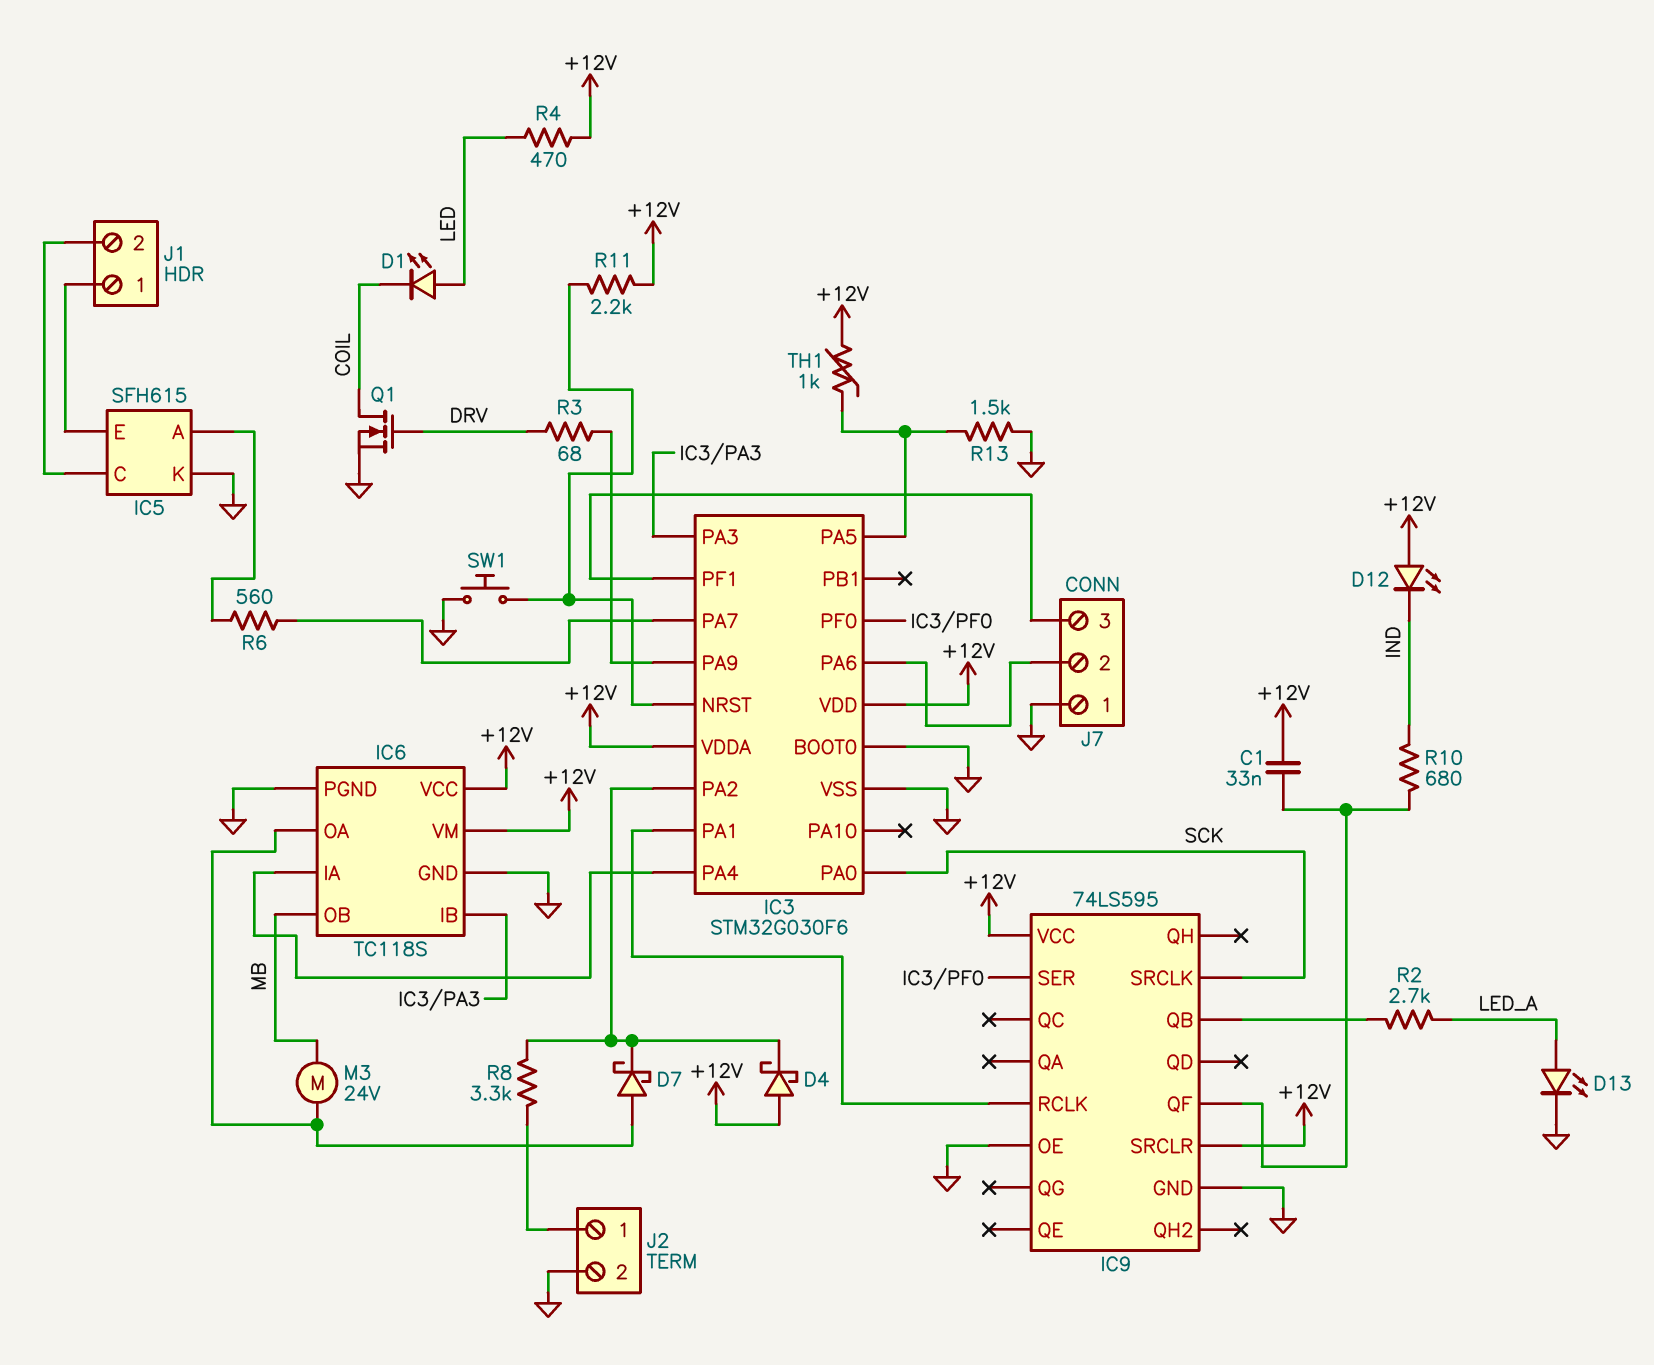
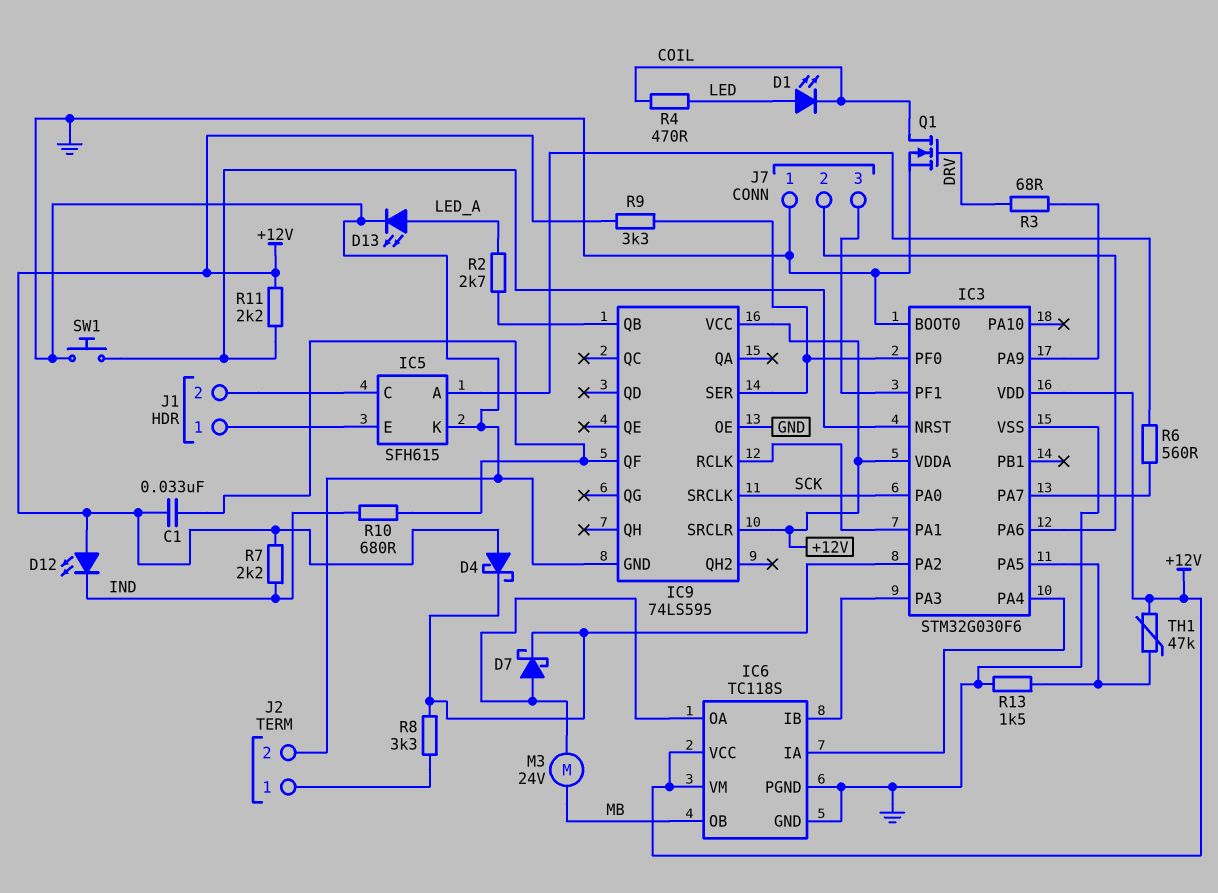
R4: 470 (+12V, LED) -> 470 (COIL, LED)
R7: none -> 2.2k (+12V, IND)
R9: none -> 3.3k (+12V, IC3/PF0)
TH1: 1k (+12V, IC3/PA5) -> 47k (+12V, IC3/PA5)

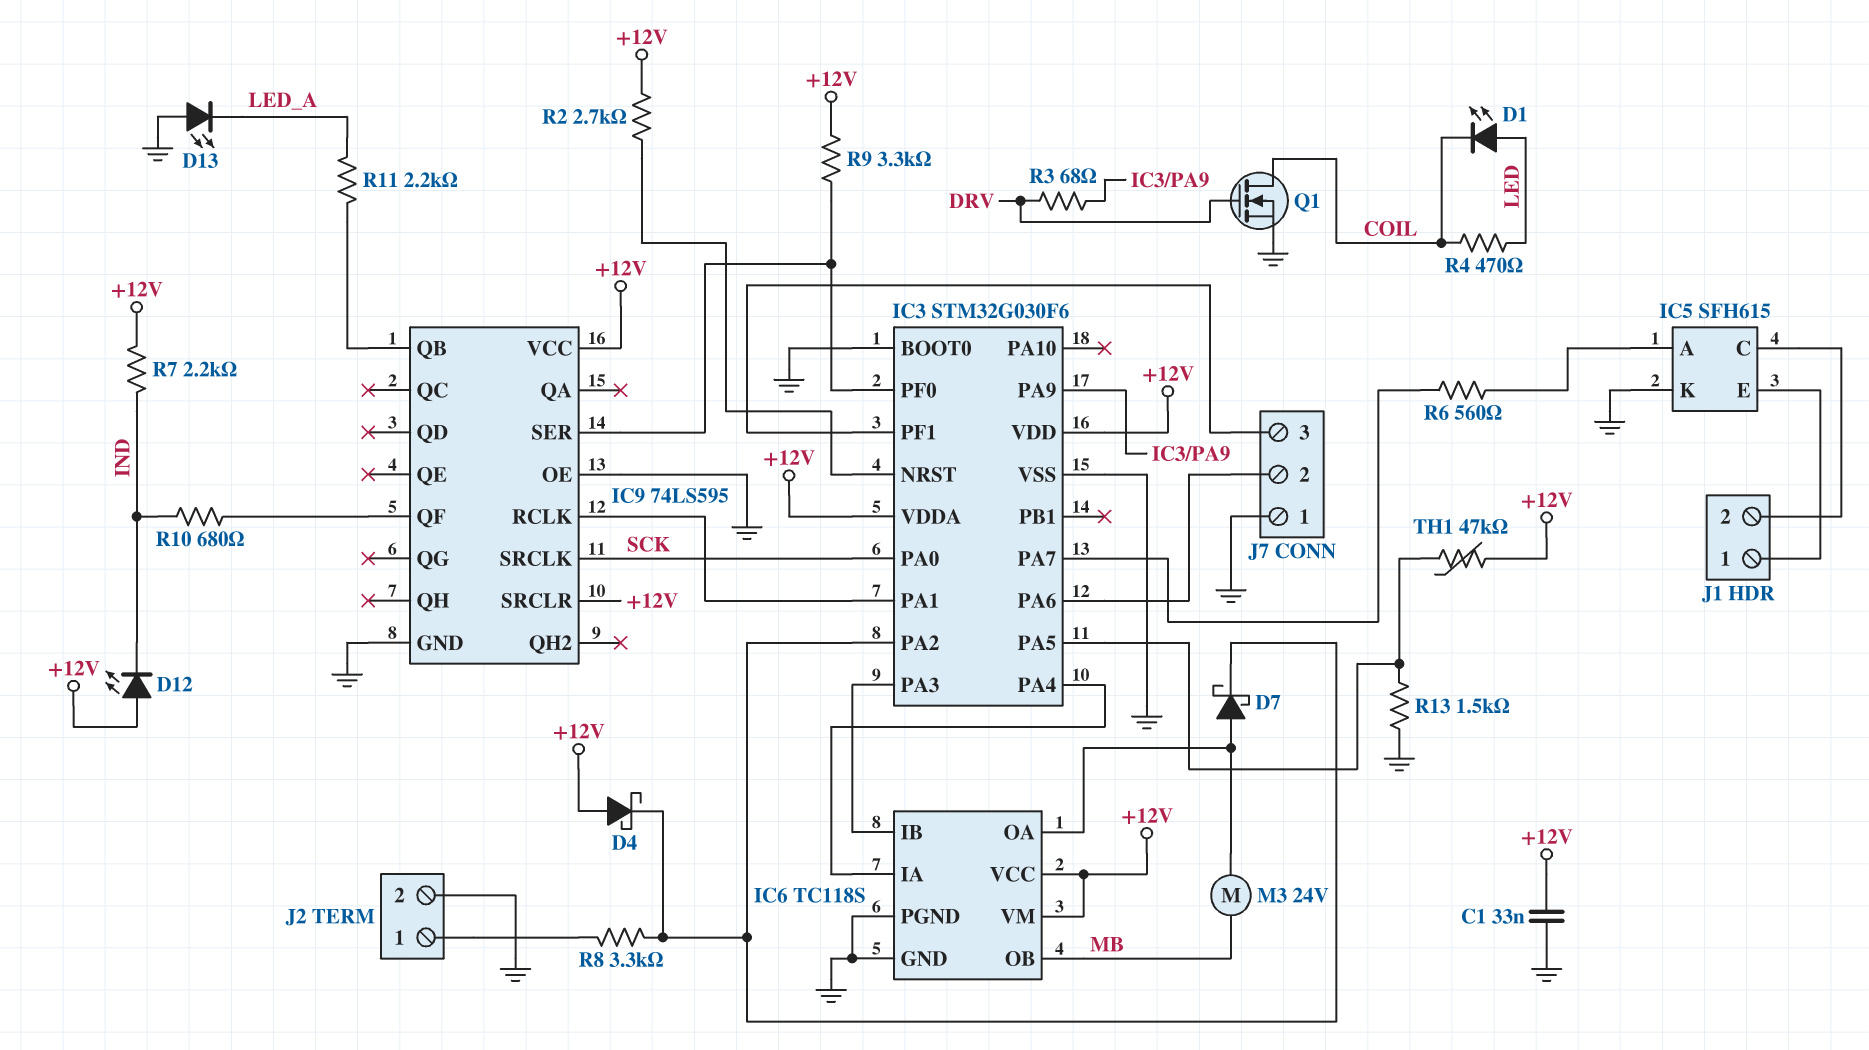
C1: 33nF (+12V, IC9/QF) -> 33nF (+12V, GND)
D13: LED (A LED_A, K GND) -> LED (A GND, K LED_A)
R2: 2.7k (IC9/QB, LED_A) -> 2.7k (+12V, IC3/NRST)
R11: 2.2k (+12V, IC3/NRST) -> 2.2k (IC9/QB, LED_A)
SW1: button (GND, IC3/NRST) -> none

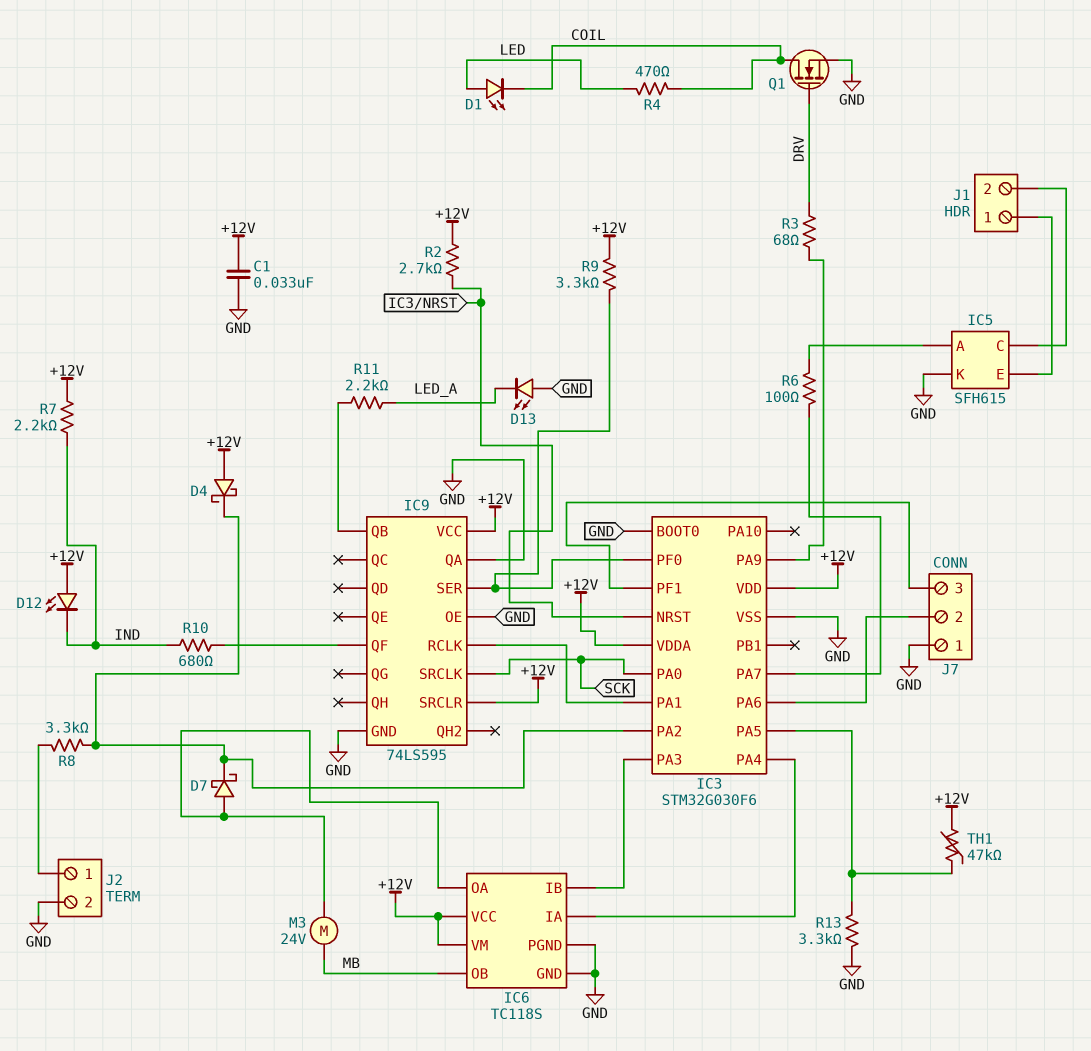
IC9 pin QA: none -> GND
R6: 560 (IC3/PA7, IC5/A) -> 100 (IC3/PA7, IC5/A)
R13: 1.5k (GND, IC3/PA5) -> 3.3k (GND, IC3/PA5)

